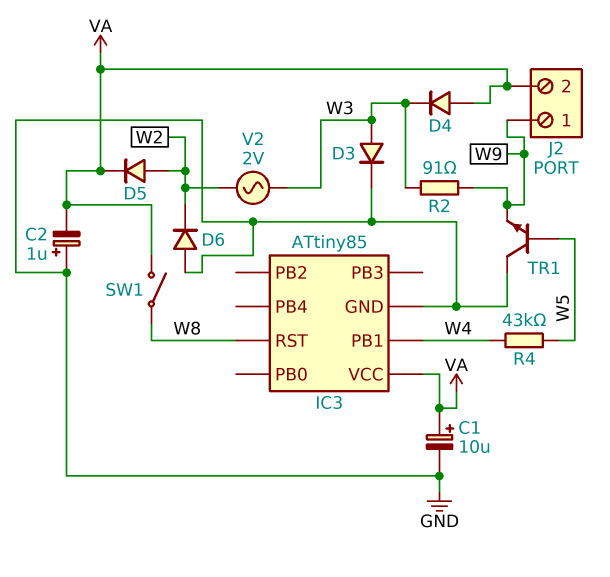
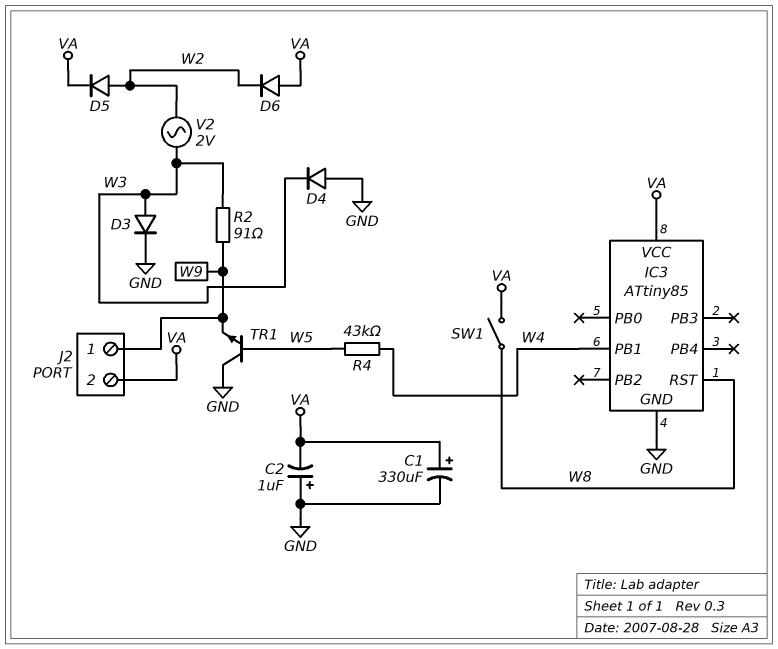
C1: 10uF (plus VA, minus GND) -> 330uF (plus VA, minus GND)
D4: diode (A VA, K W3) -> diode (A GND, K W3)
D6: diode (A GND, K W2) -> diode (A VA, K W2)

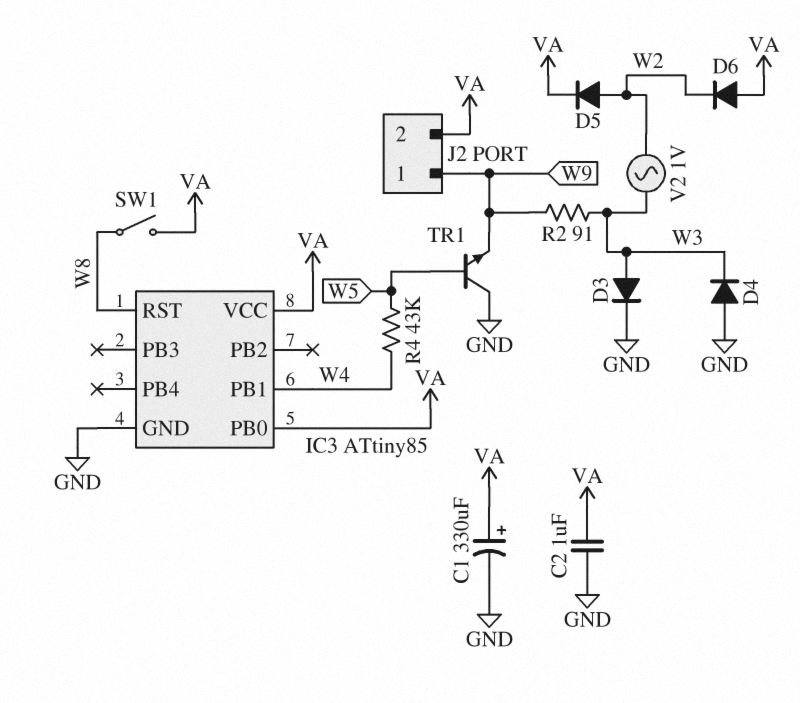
C2: 1uF (plus GND, minus VA) -> 1uF (GND, VA)
IC3 pin PB0: none -> VA
V2: AC 2V (W2, W3) -> AC 1V (W2, W3)

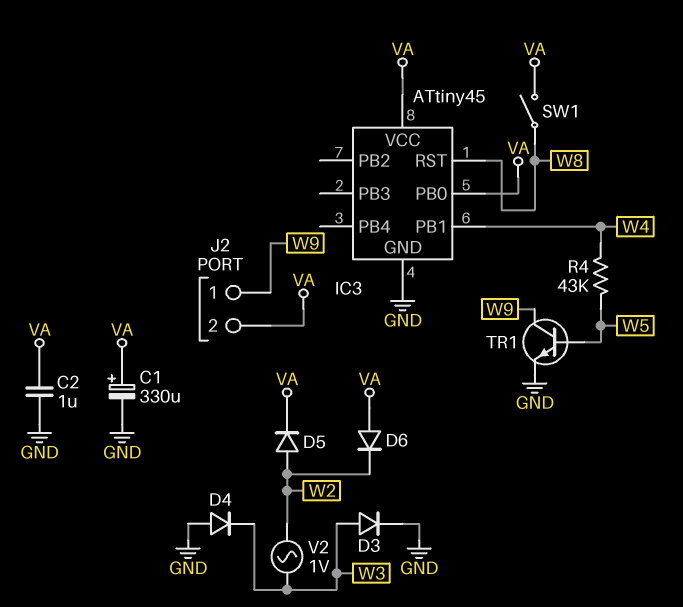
IC3: ATtiny85 -> ATtiny45
R2: 91 (W3, W9) -> none
TR1: NPN (B W5, C GND, E W9) -> NPN (B W5, C W9, E GND)

